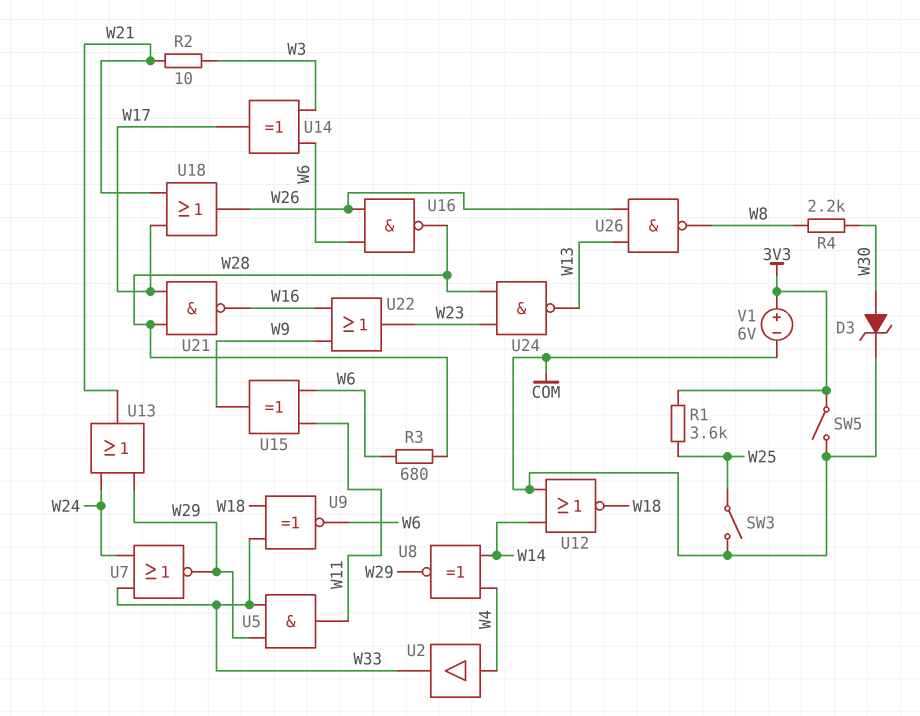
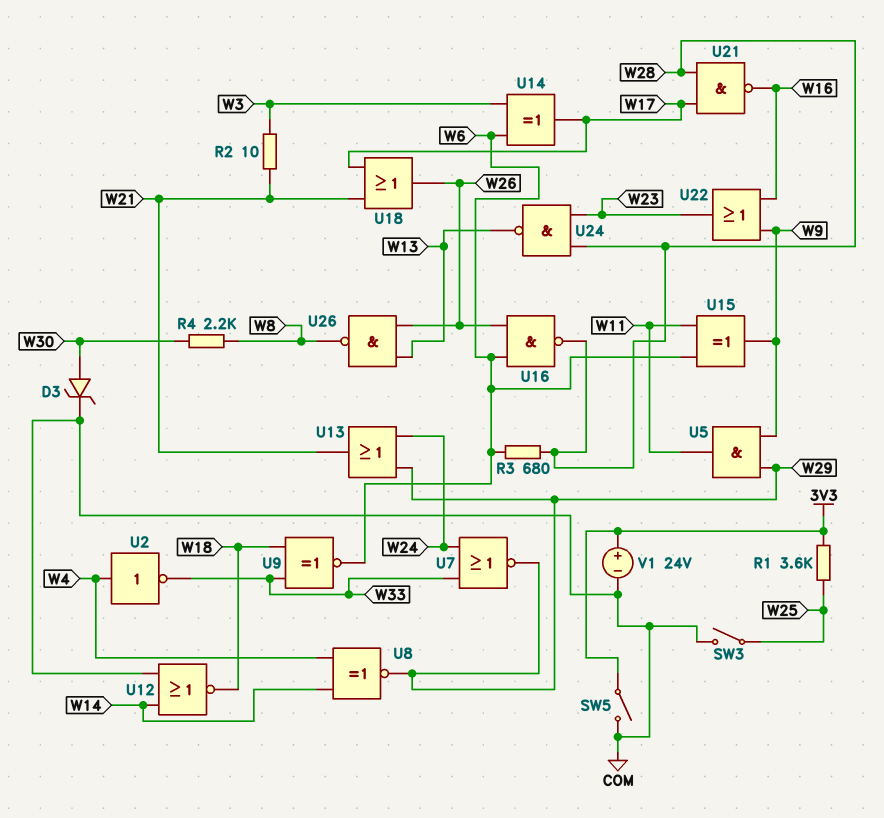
U2: buffer (in W4, out W33) -> NOT (in W4, out W33)
U5: AND (in W29, in W33, out W11) -> AND (in W9, in W29, out W11)
V1: 6V (plus 3V3, minus COM) -> 24V (plus 3V3, minus COM)

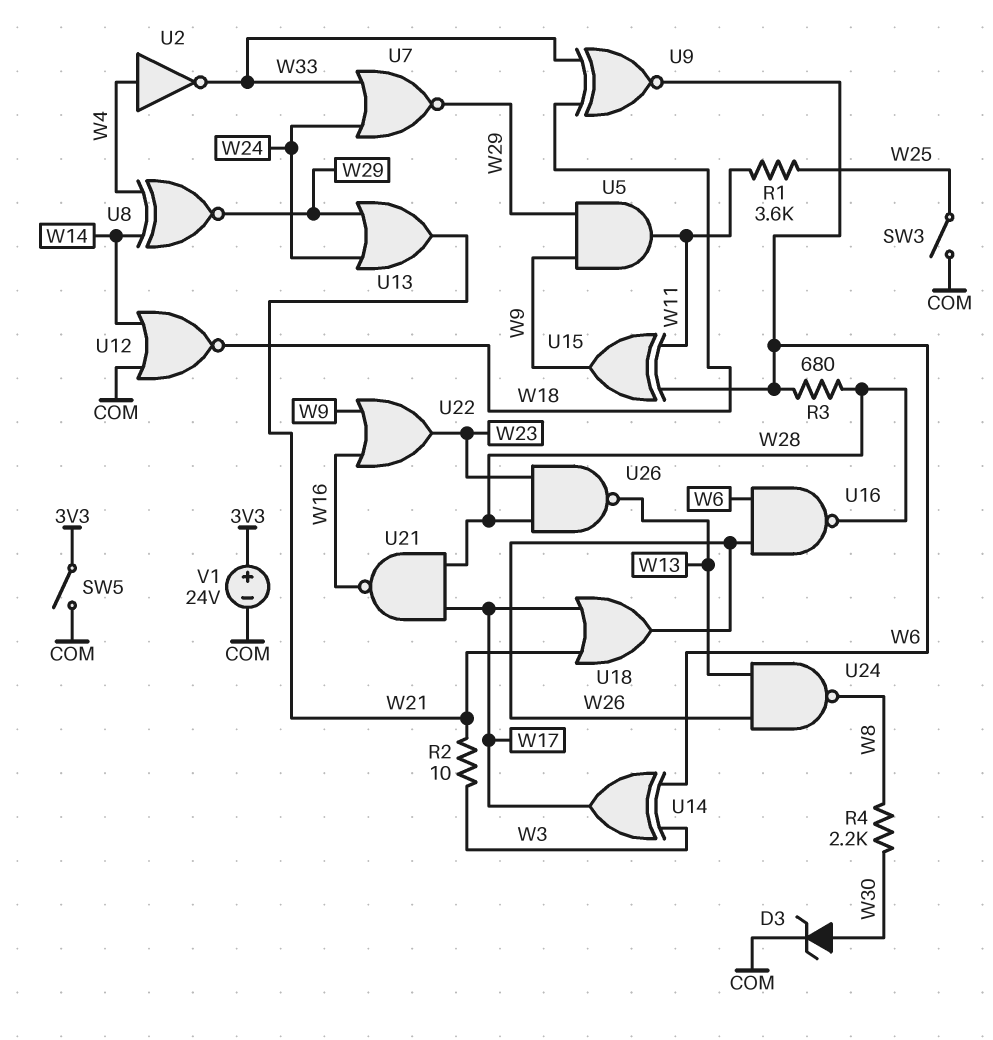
R1: 3.6k (3V3, W25) -> 3.6k (W11, W25)
U24: NAND (in W23, in W28, out W13) -> NAND (in W13, in W26, out W8)
U26: NAND (in W13, in W26, out W8) -> NAND (in W23, in W28, out W13)

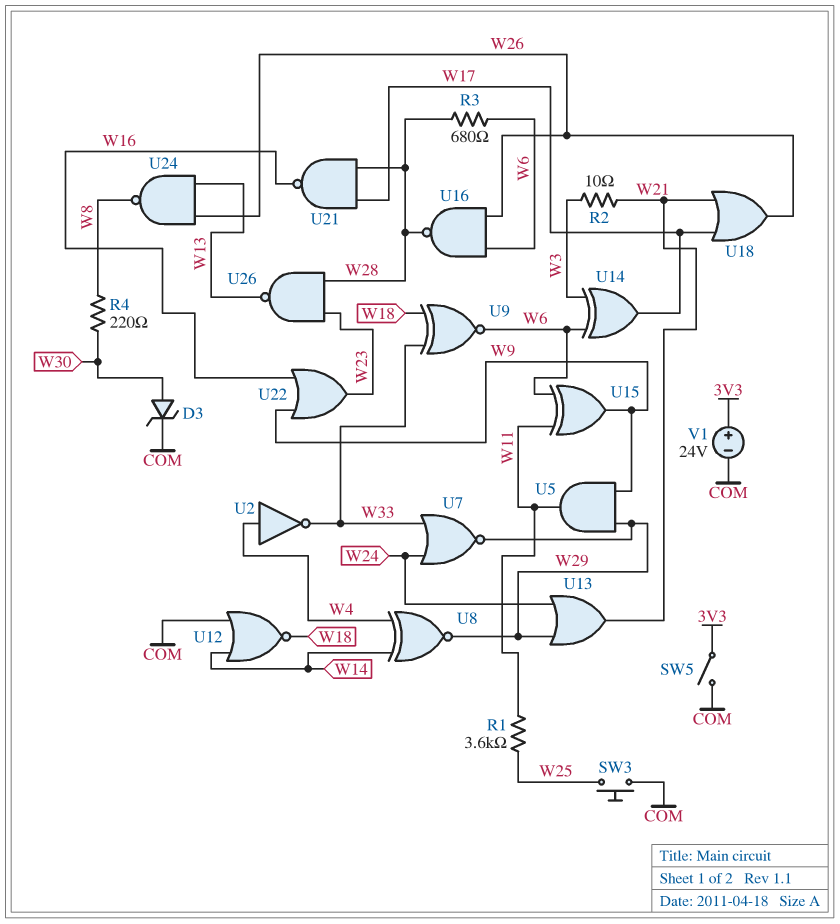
R4: 2.2k (W8, W30) -> 220 (W8, W30)
SW3: switch (COM, W25) -> button (COM, W25)

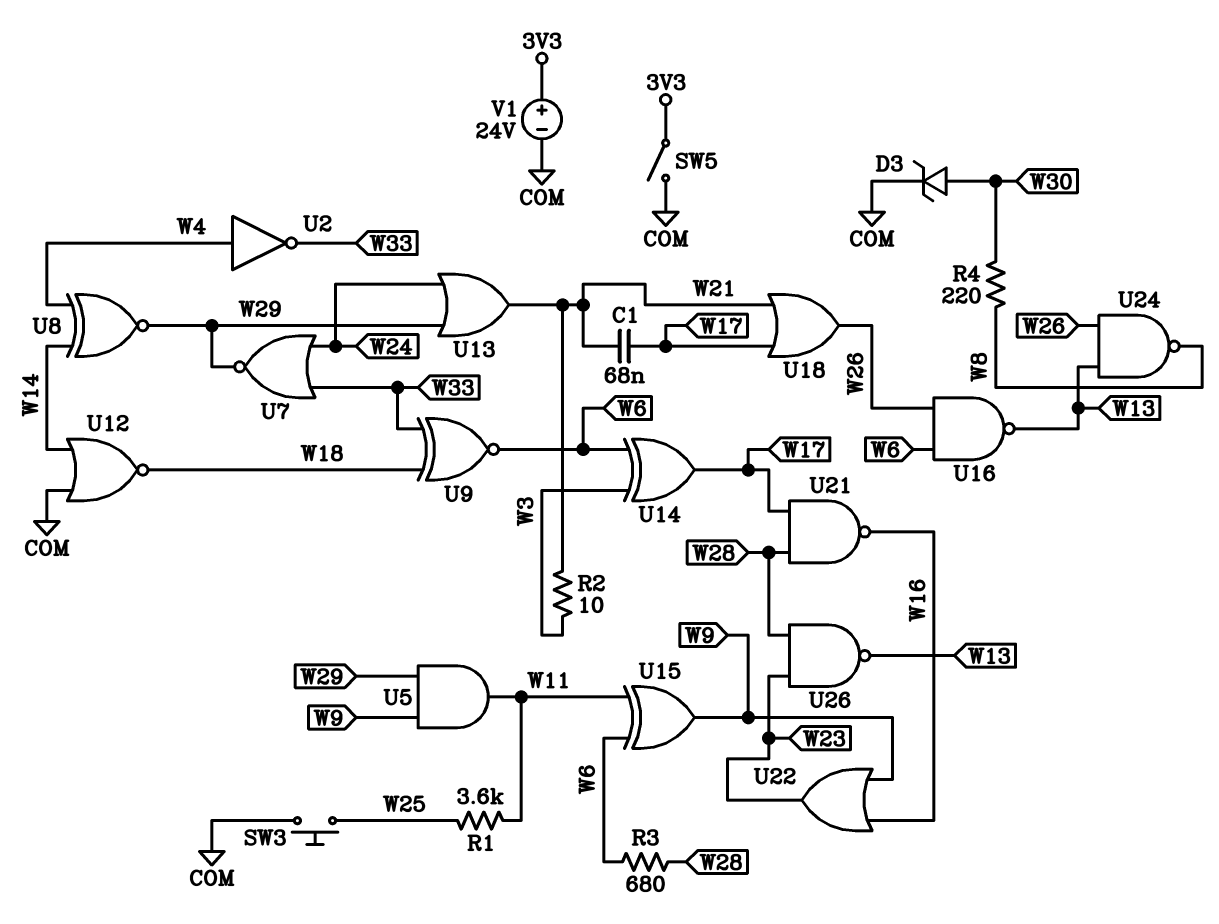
C1: none -> 68nF (W17, W21)
U16: NAND (in W6, in W26, out W28) -> NAND (in W6, in W26, out W13)

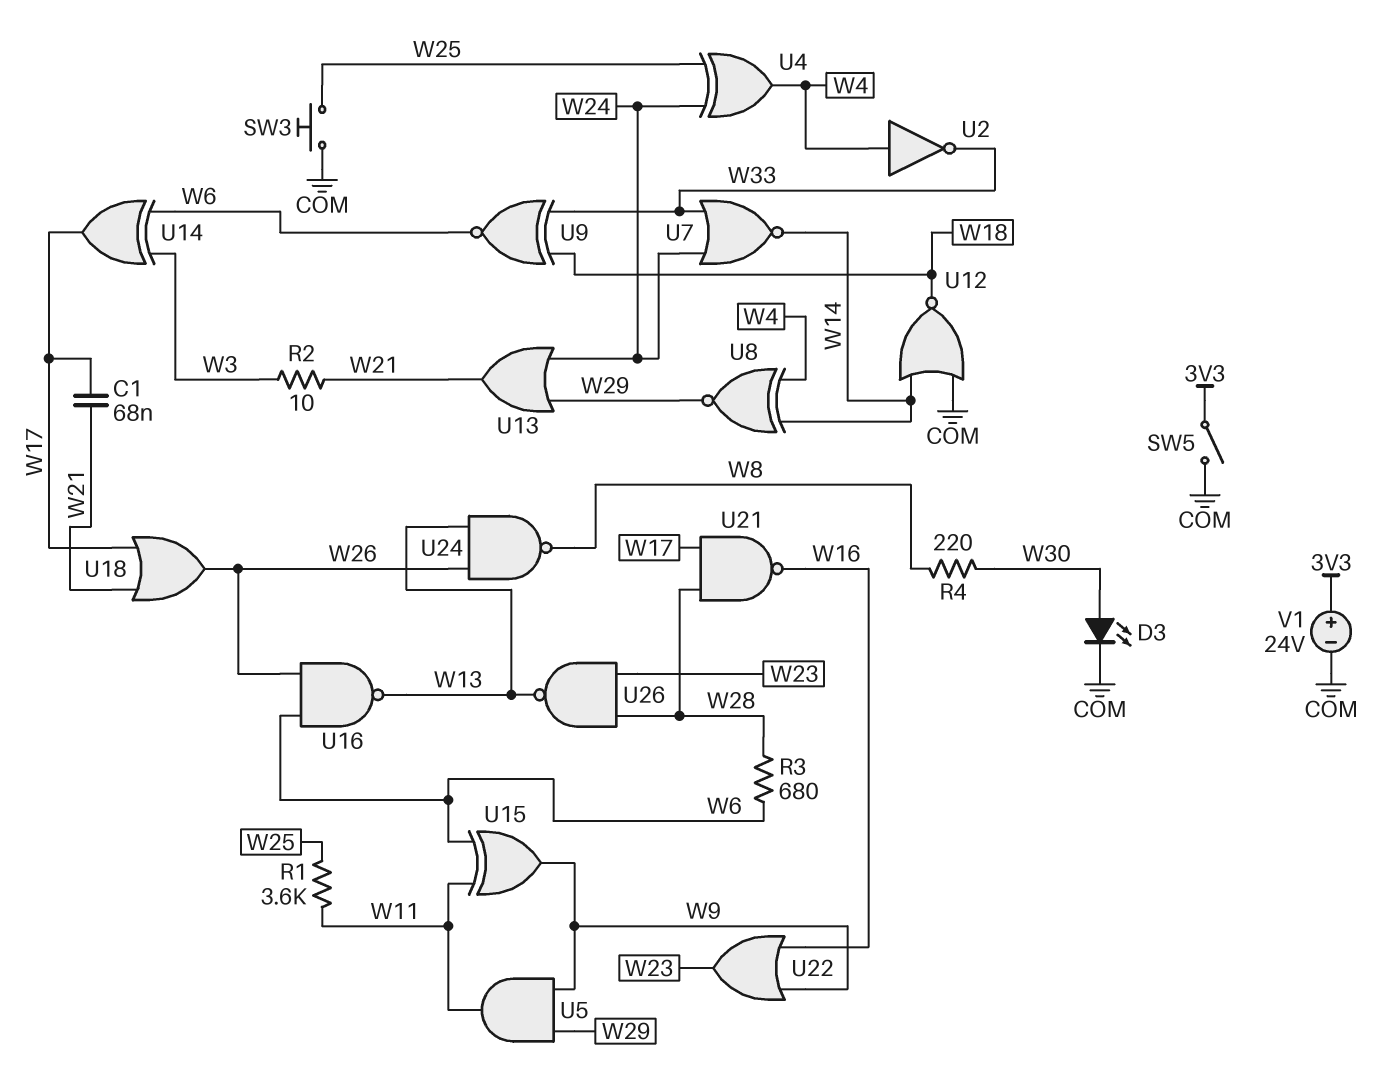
D3: zener (A W30, K COM) -> LED (A W30, K COM)
U4: none -> XOR (in W24, in W25, out W4)
U7: NOR (in W24, in W33, out W29) -> NOR (in W24, in W33, out W14)

